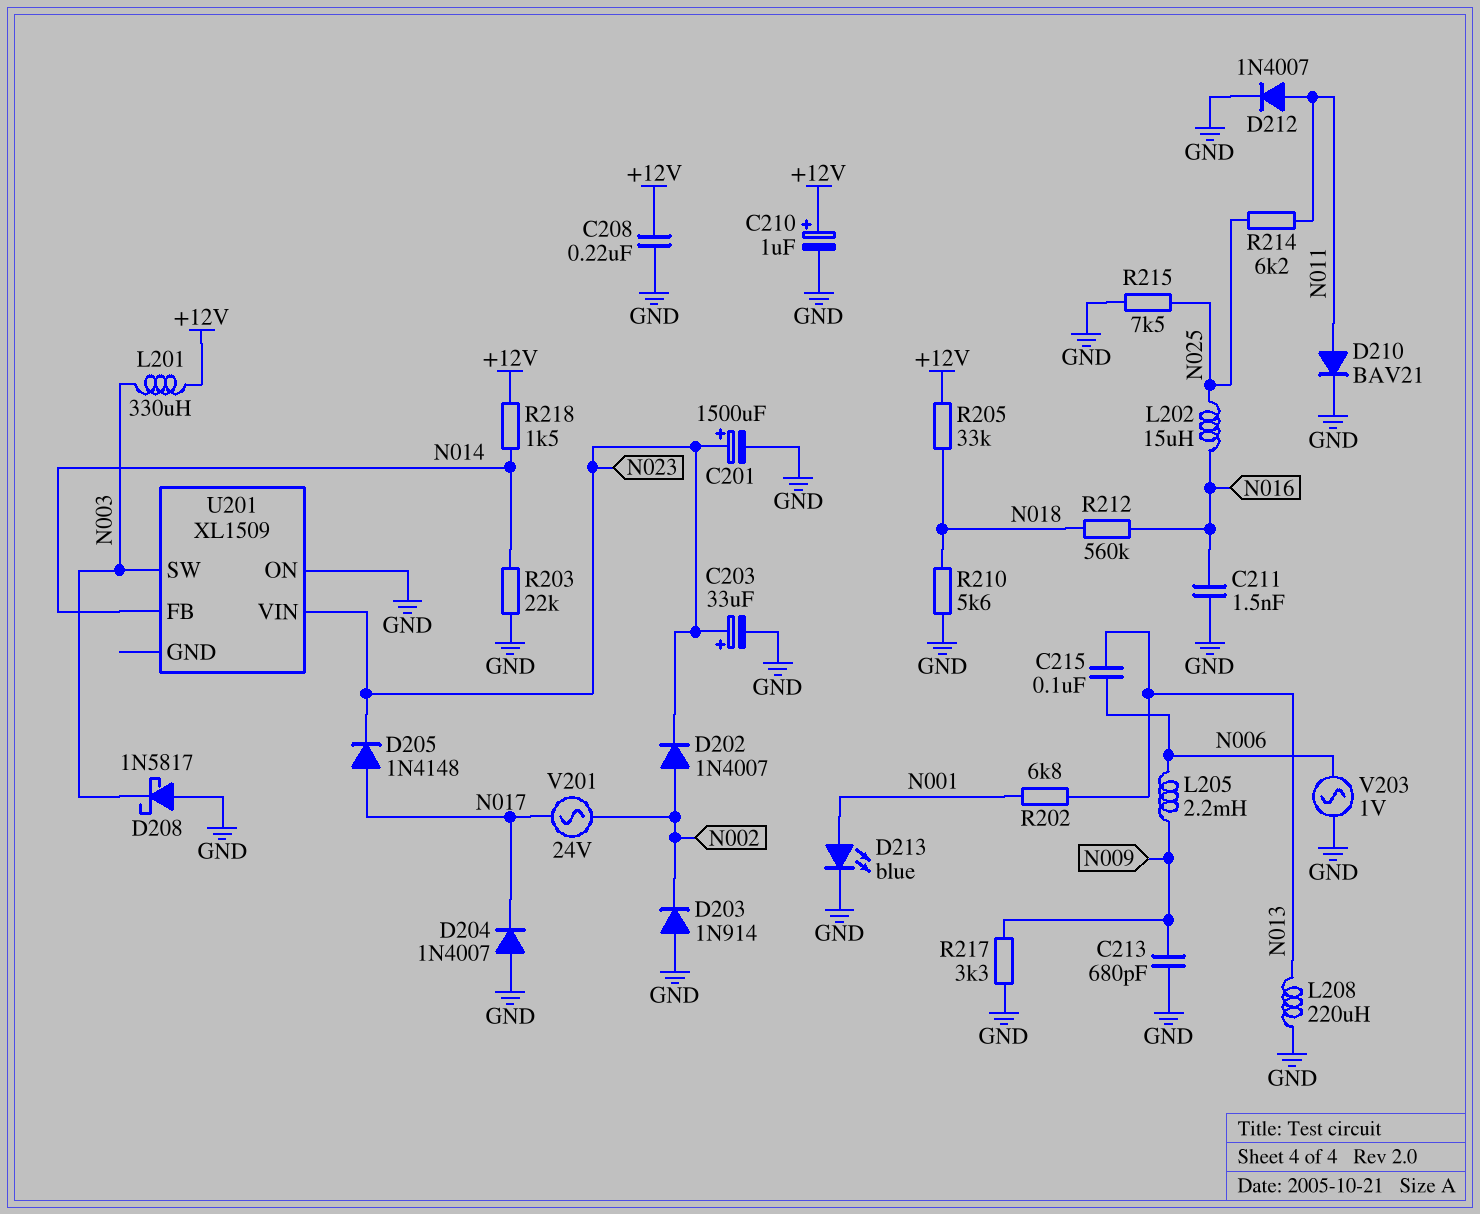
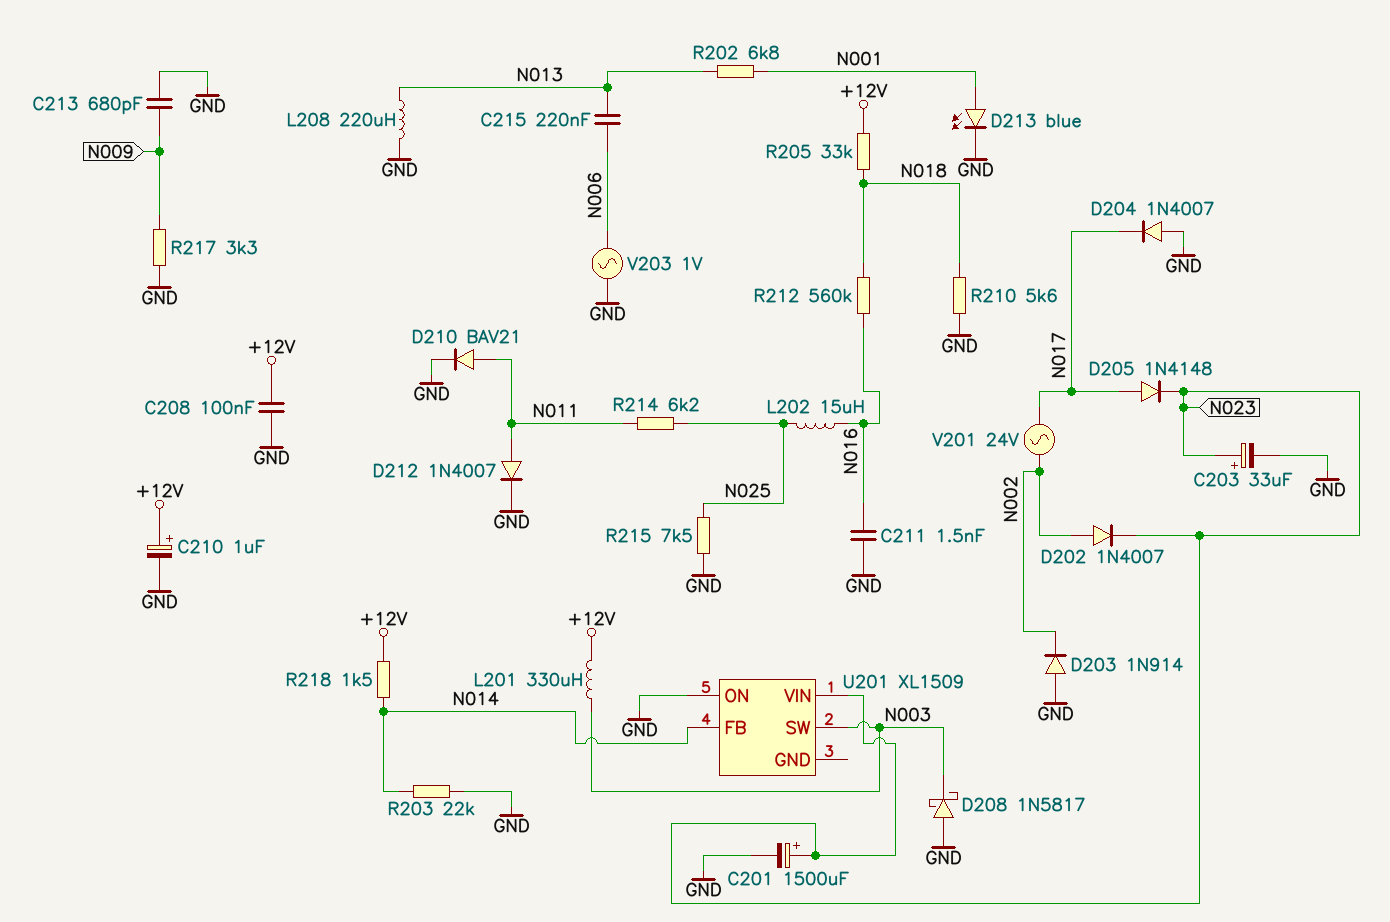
C208: 220nF (+12V, GND) -> 100nF (+12V, GND)
C215: 100nF (N006, N013) -> 220nF (N006, N013)
L205: 2.2mH (N006, N009) -> none

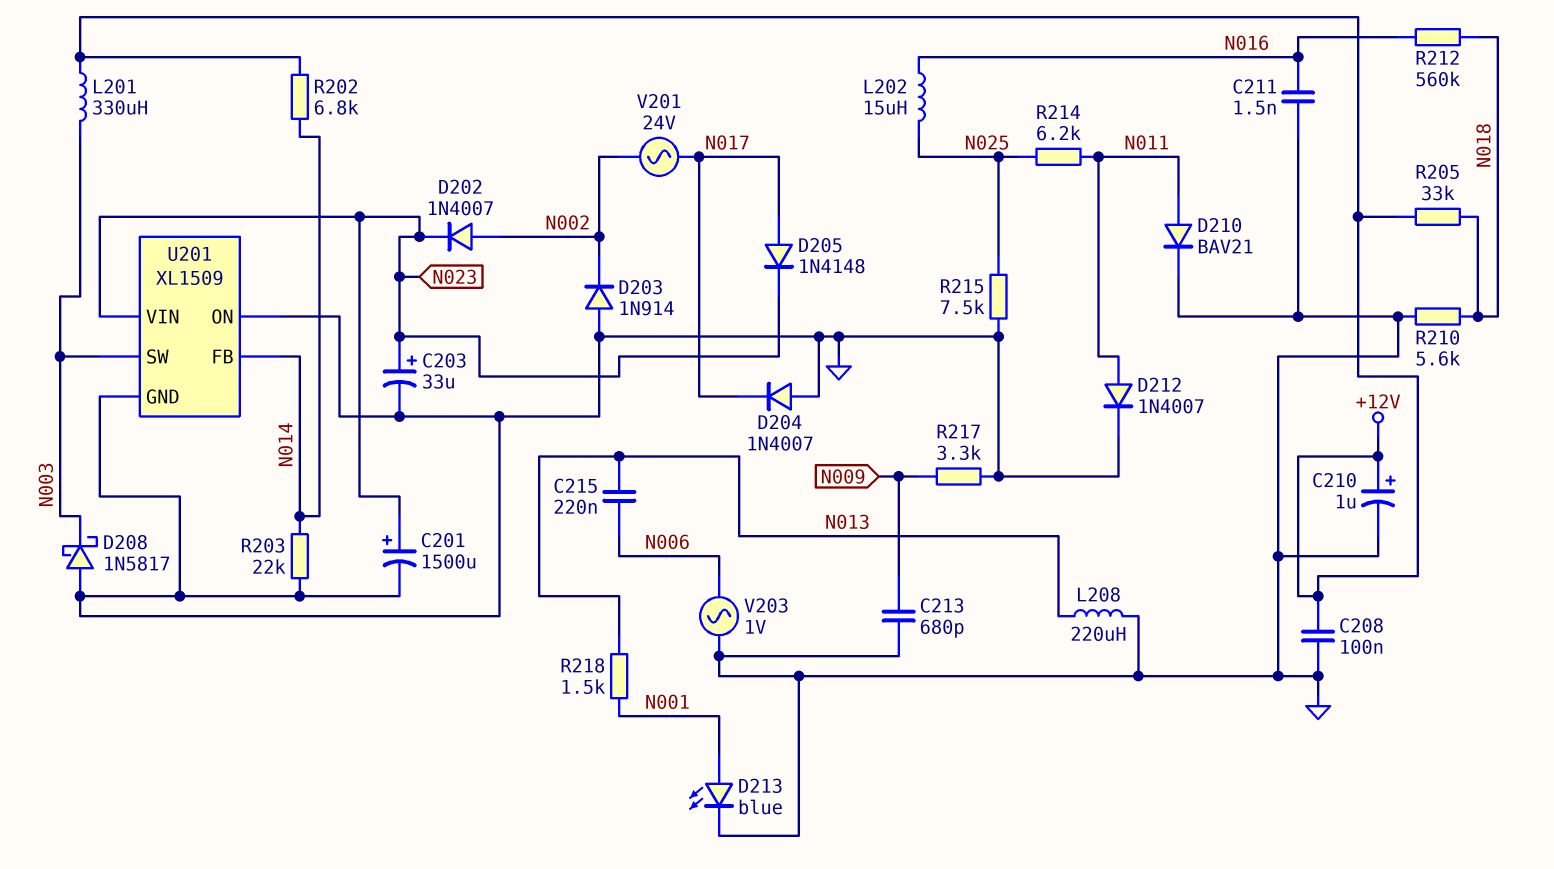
R202: 6.8k (N001, N013) -> 6.8k (+12V, N014)
R218: 1.5k (+12V, N014) -> 1.5k (N001, N013)
U201 pin GND: none -> GND

